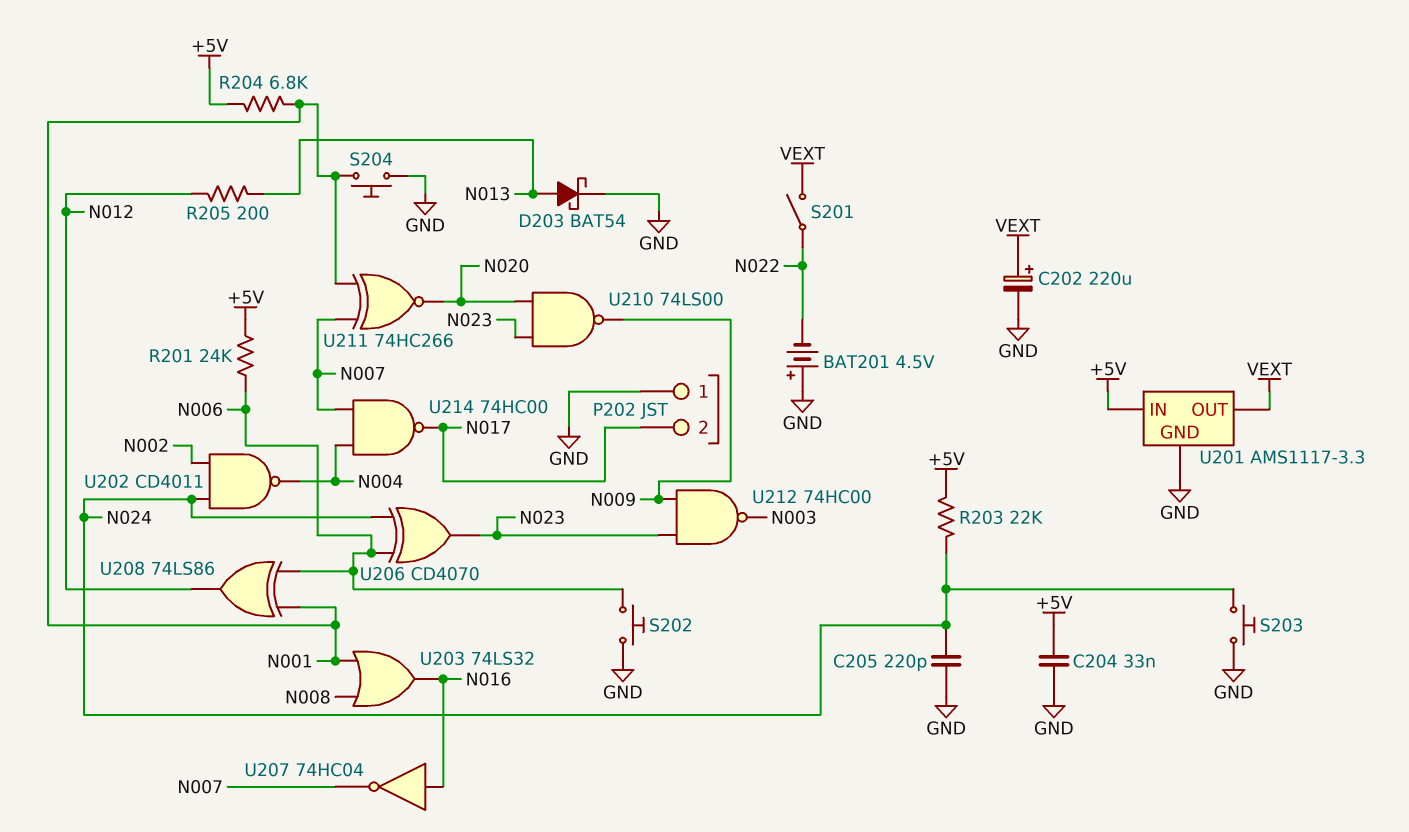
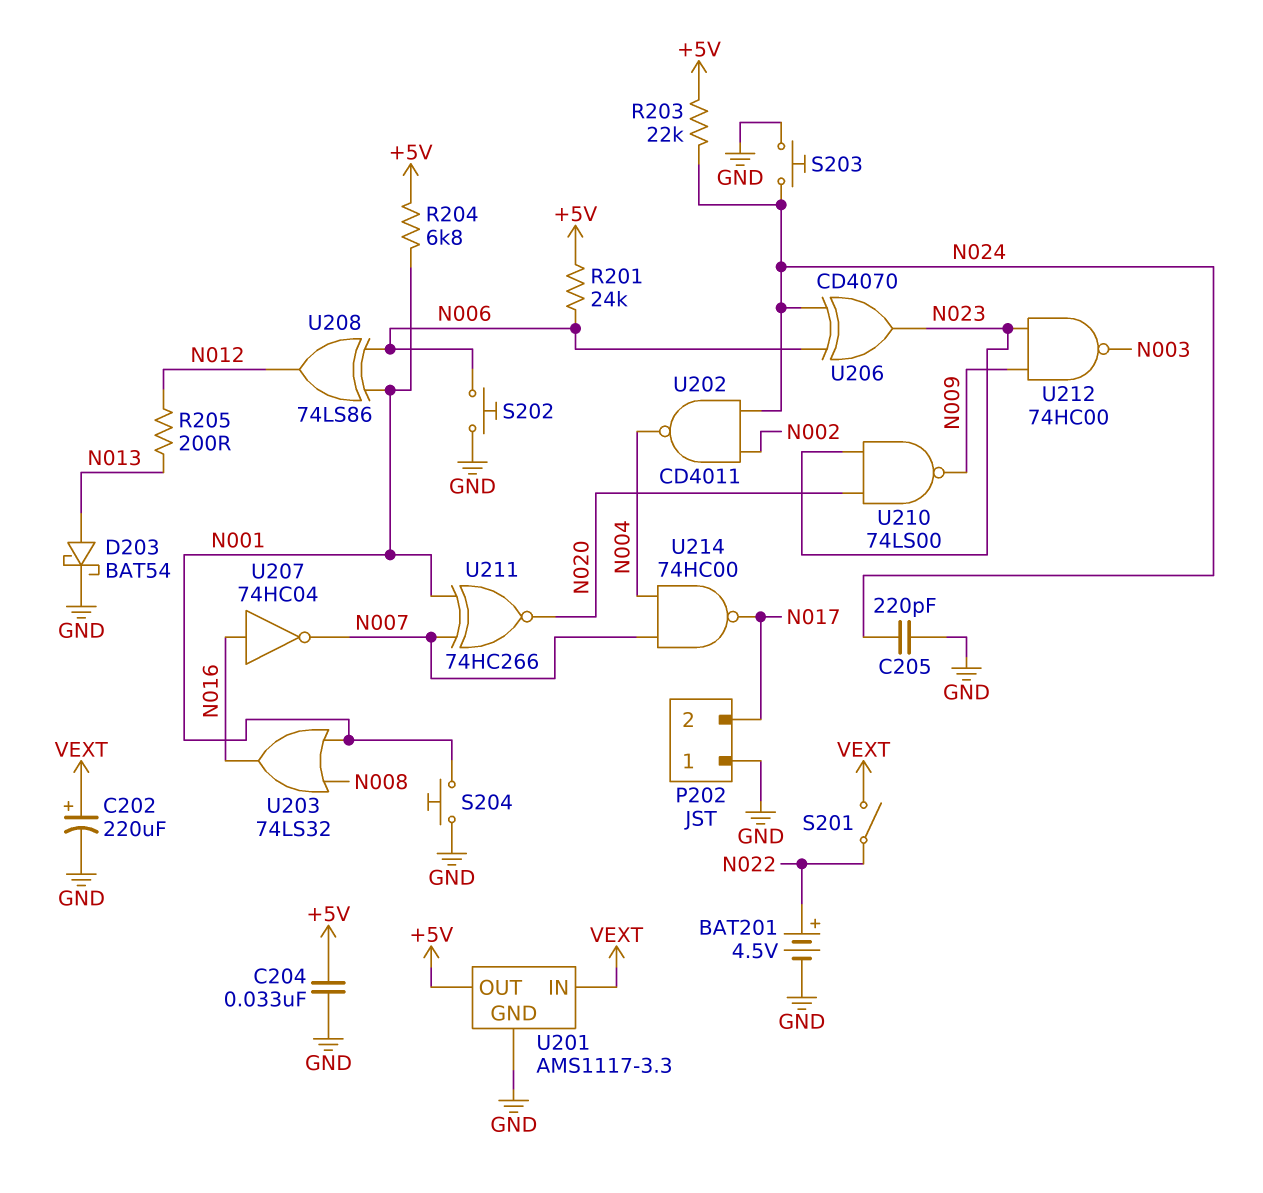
BAT201: 4.5V (plus GND, minus N022) -> 4.5V (plus N022, minus GND)
U201 pin IN: +5V -> VEXT
U201 pin OUT: VEXT -> +5V

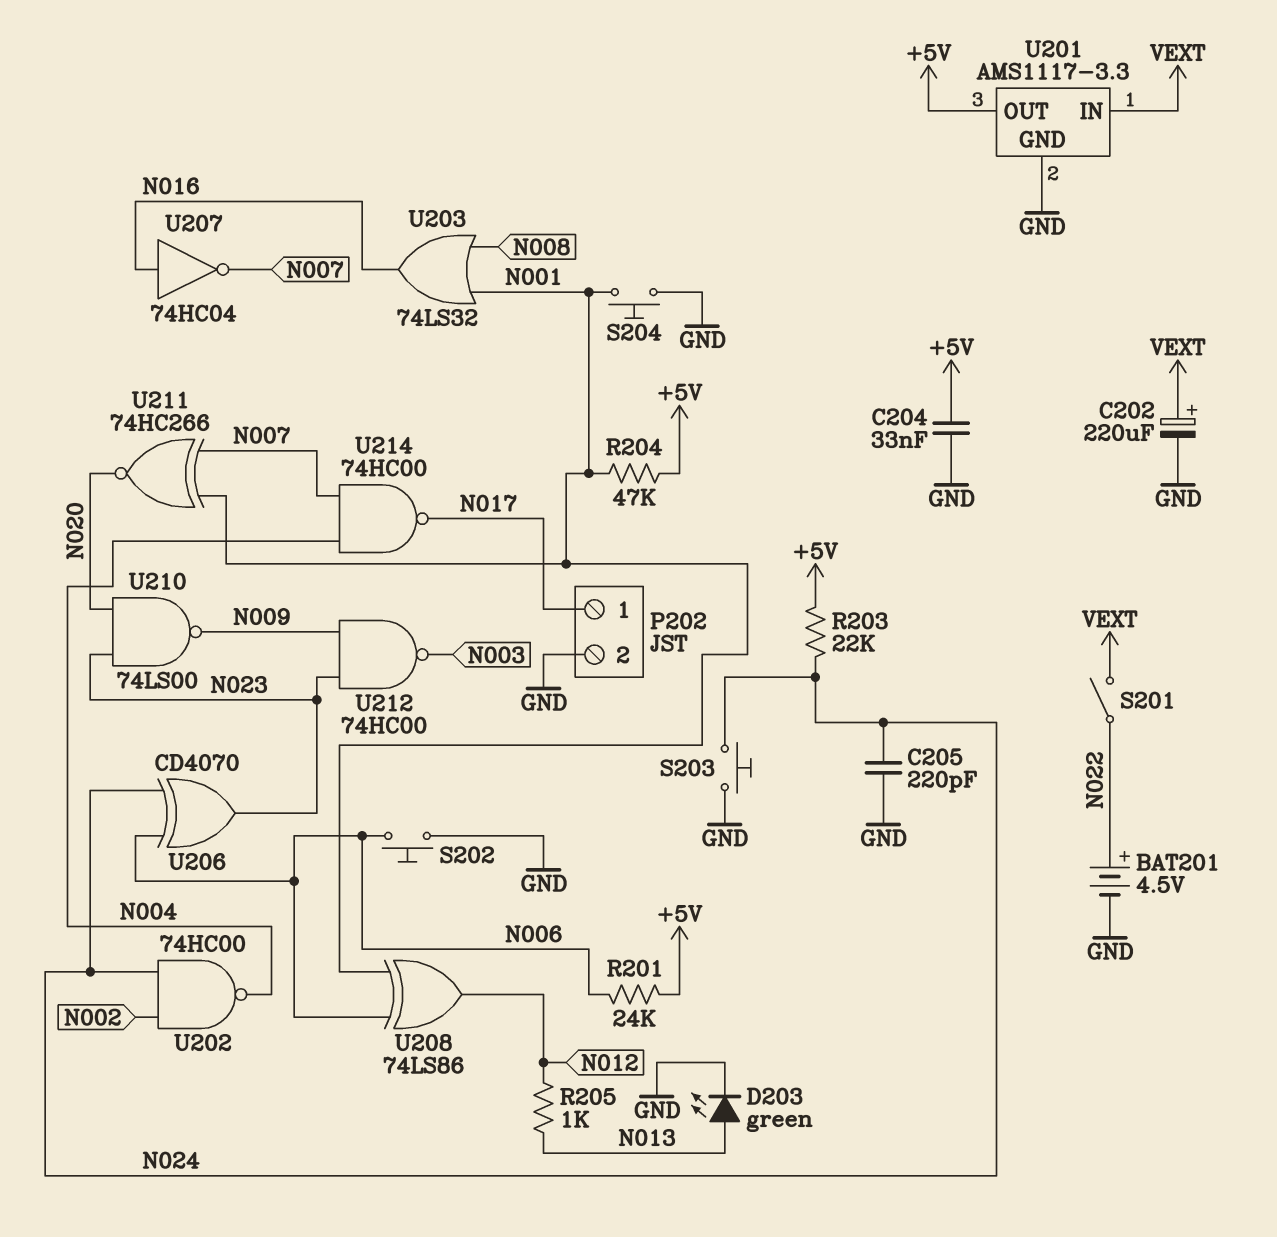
D203: schottky BAT54 (A N013, K GND) -> LED green (A N013, K GND)
P202 pin 1: GND -> N017
P202 pin 2: N017 -> GND
R204: 6.8k (+5V, N001) -> 47k (+5V, N001)
R205: 200 (N012, N013) -> 1k (N012, N013)
U202: NAND CD4011 (in N002, in N024, out N004) -> NAND 74HC00 (in N002, in N024, out N004)

